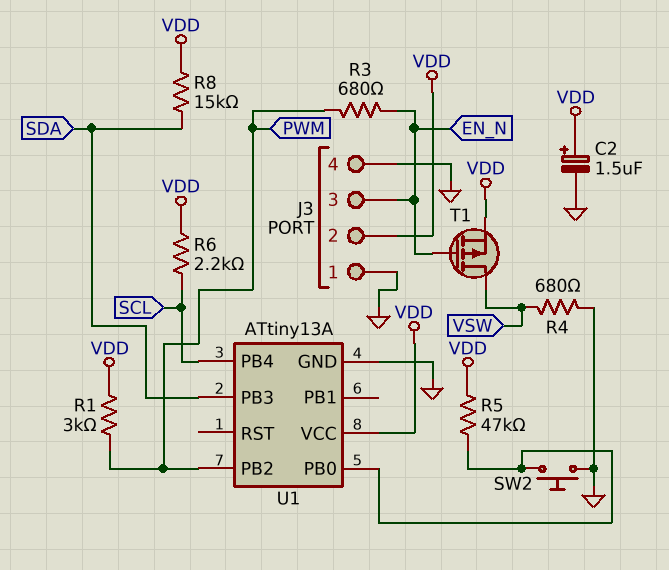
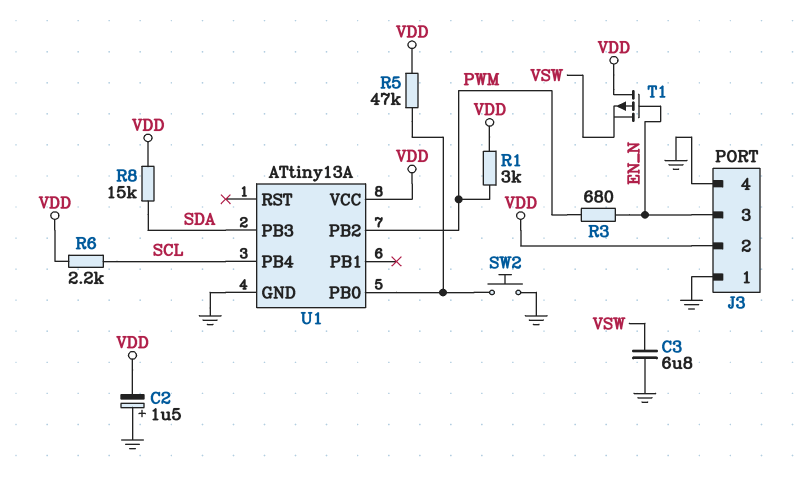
C2: 1.5uF (plus VDD, minus GND) -> 1.5uF (plus GND, minus VDD)
C3: none -> 6.8uF (GND, VSW)
R4: 680 (GND, VSW) -> none
T1: PMOS (G EN_N, D VSW, S VDD) -> PMOS (G EN_N, D VDD, S VSW)

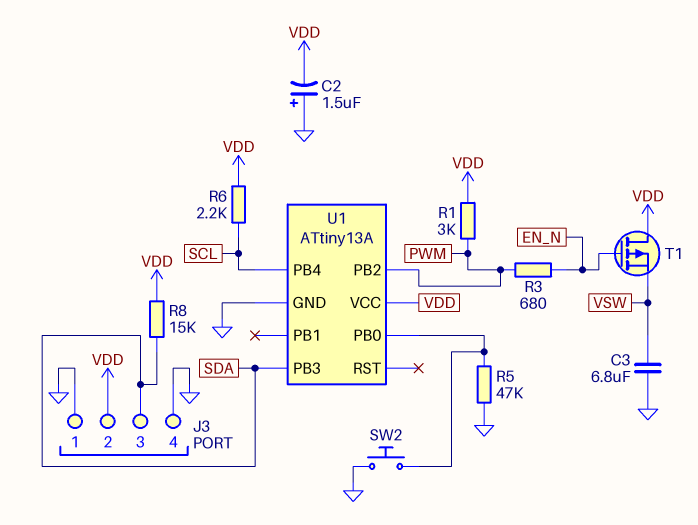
J3 pin 3: EN_N -> SDA
R5: 47k (U1/PB0, VDD) -> 47k (GND, U1/PB0)

